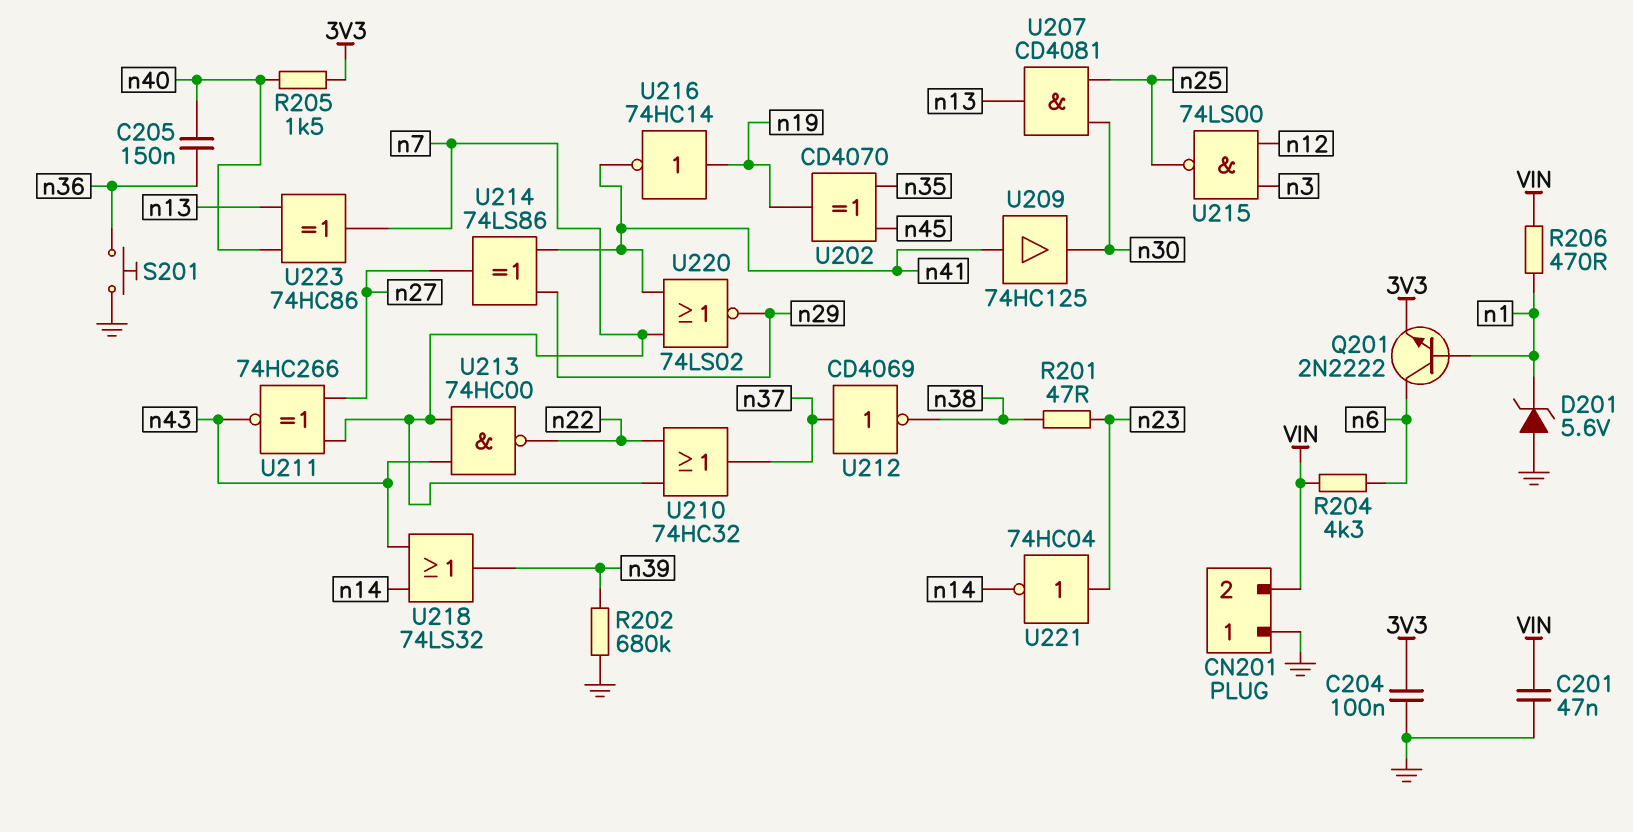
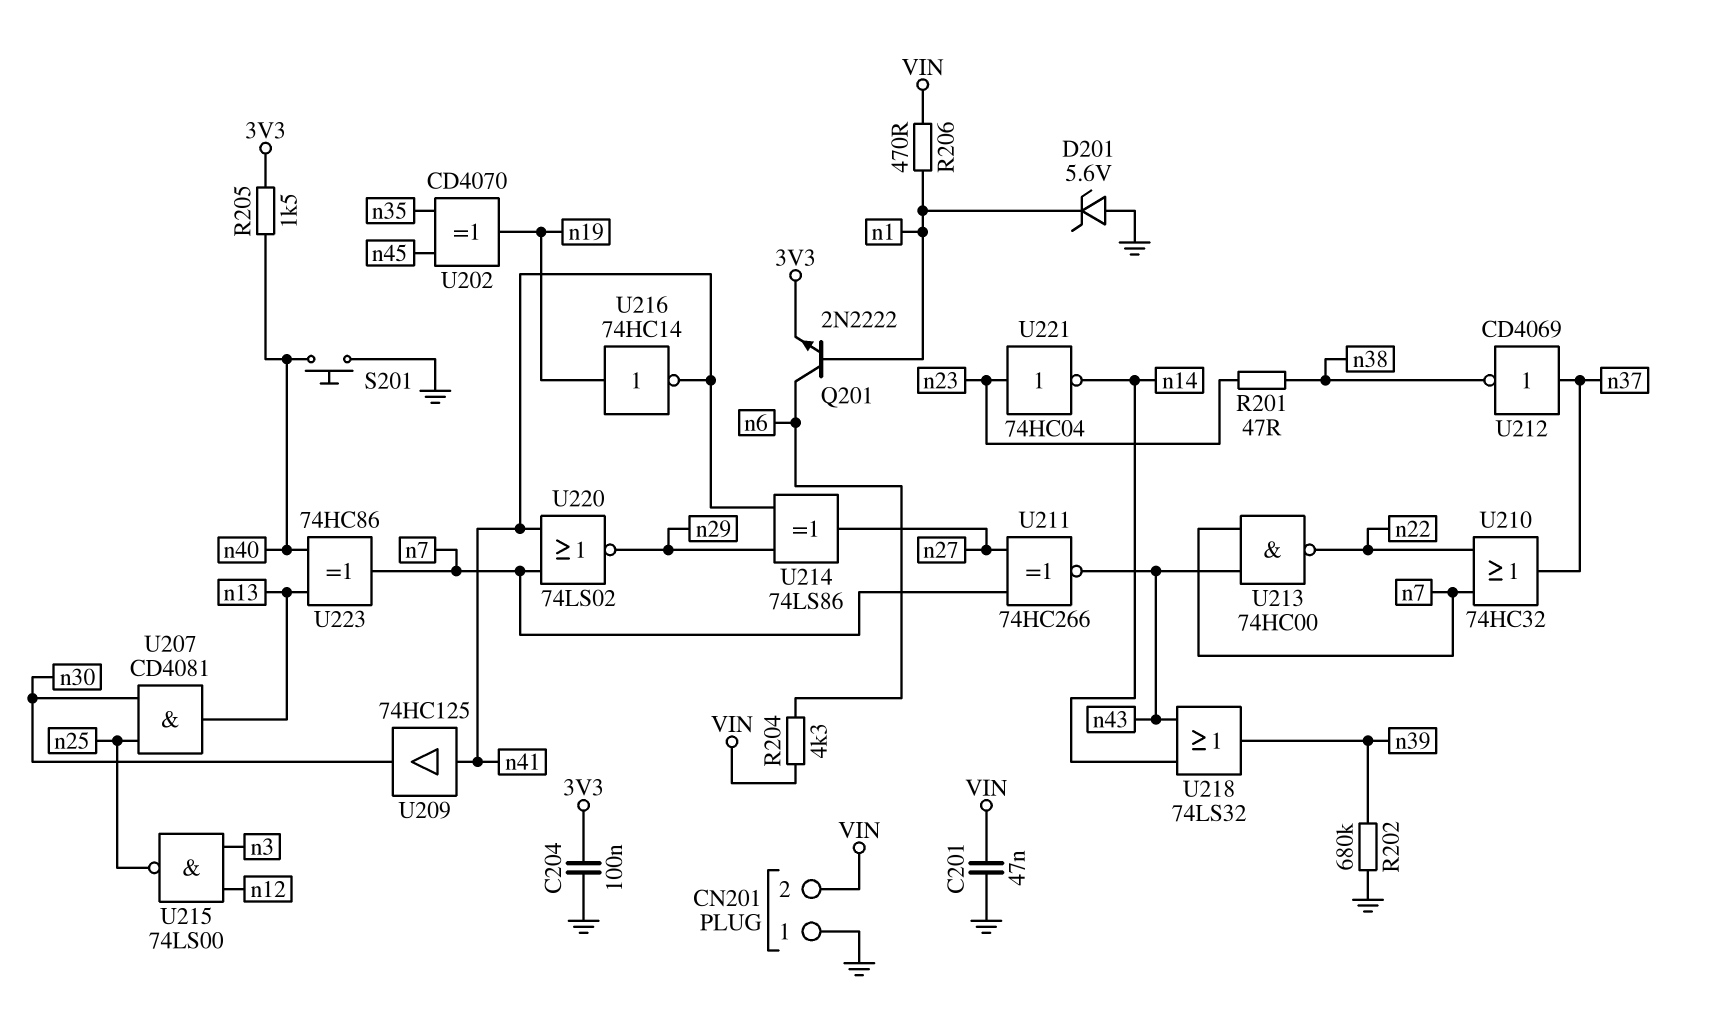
C205: 150nF (n36, n40) -> none
S201: button (GND, n36) -> button (GND, n40)

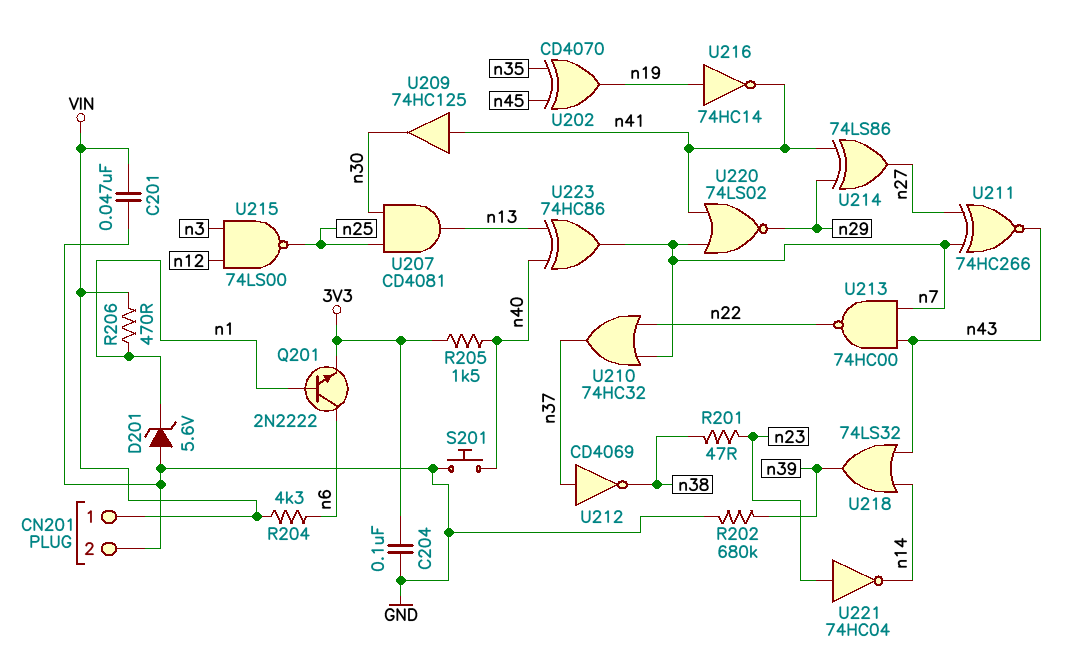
CN201 pin 1: GND -> VIN
CN201 pin 2: VIN -> GND

